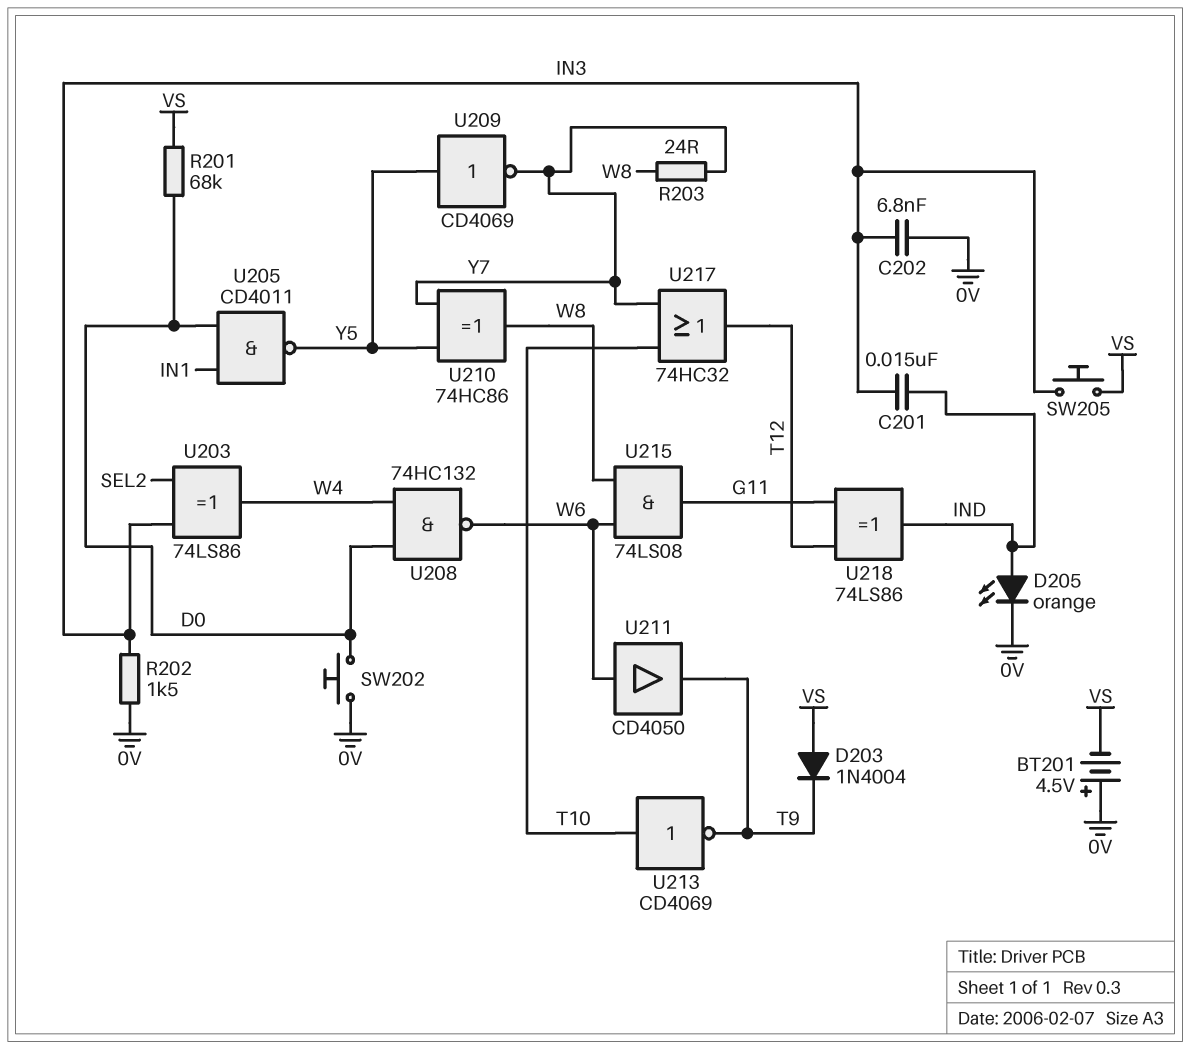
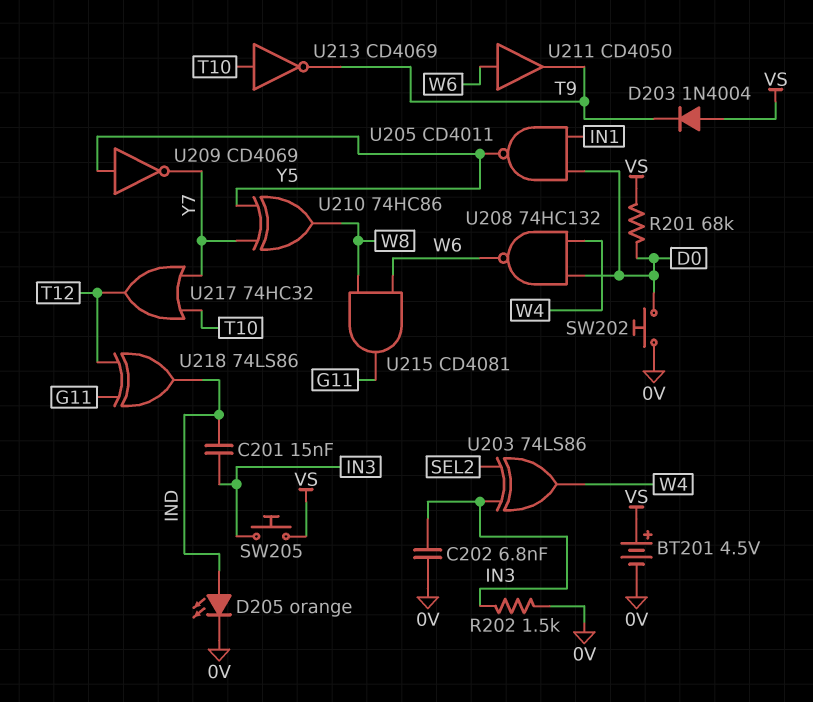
BT201: 4.5V (plus 0V, minus VS) -> 4.5V (plus VS, minus 0V)
R203: 24 (W8, Y7) -> none
U215: AND 74LS08 (in W6, in W8, out G11) -> AND CD4081 (in W6, in W8, out G11)

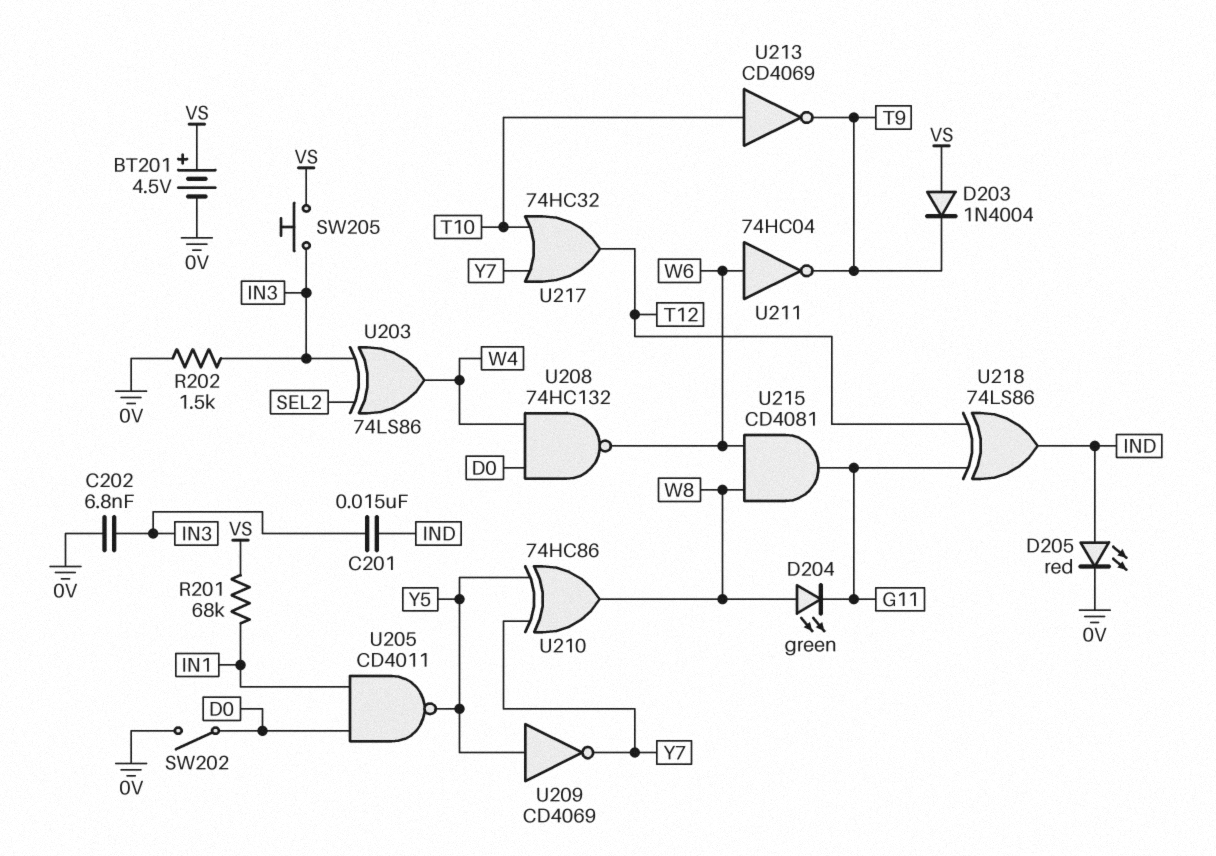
D204: none -> LED green (A W8, K G11)
D205: LED orange (A IND, K 0V) -> LED red (A IND, K 0V)
R201: 68k (D0, VS) -> 68k (IN1, VS)
SW202: button (0V, D0) -> switch (0V, D0)
U211: buffer CD4050 (in W6, out T9) -> NOT 74HC04 (in W6, out T9)

